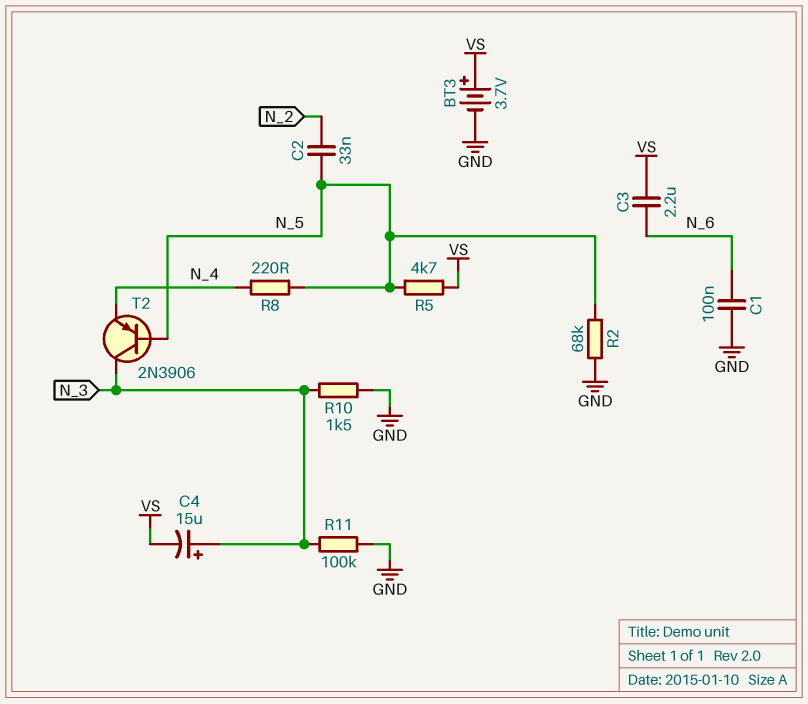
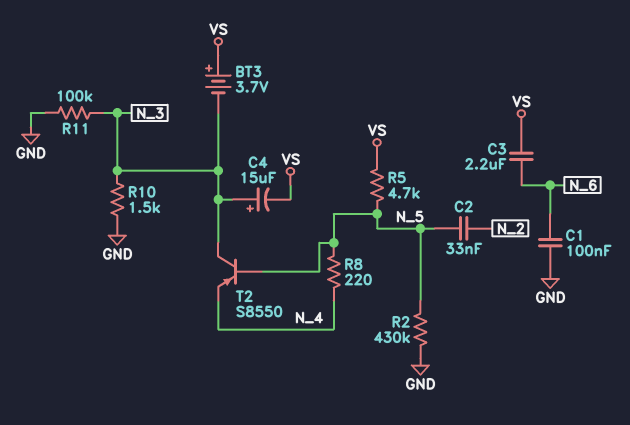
BT3: 3.7V (plus VS, minus GND) -> 3.7V (plus VS, minus N_3)
R2: 68k (GND, N_5) -> 430k (GND, N_5)
T2: PNP 2N3906 (B N_5, C N_3, E N_4) -> PNP S8550 (B N_5, C N_3, E N_4)

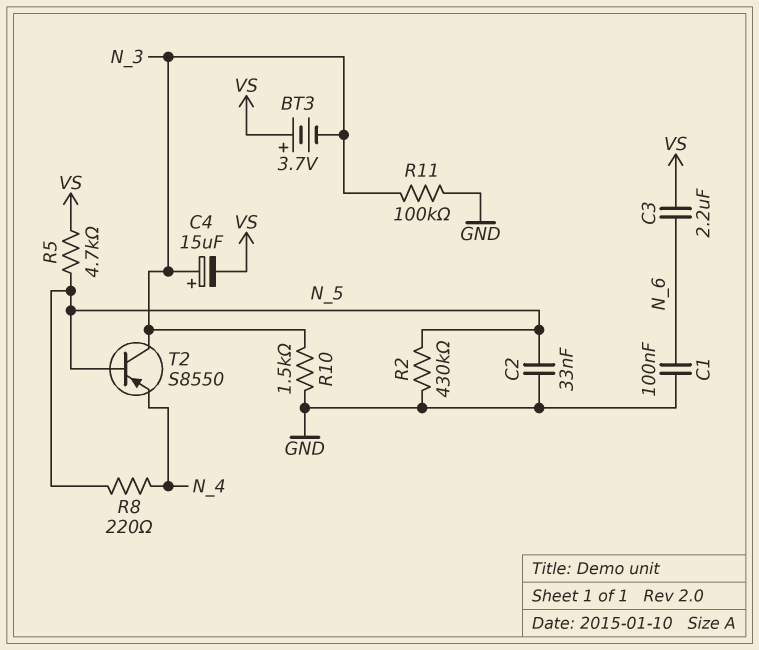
C2: 33nF (N_2, N_5) -> 33nF (GND, N_5)

